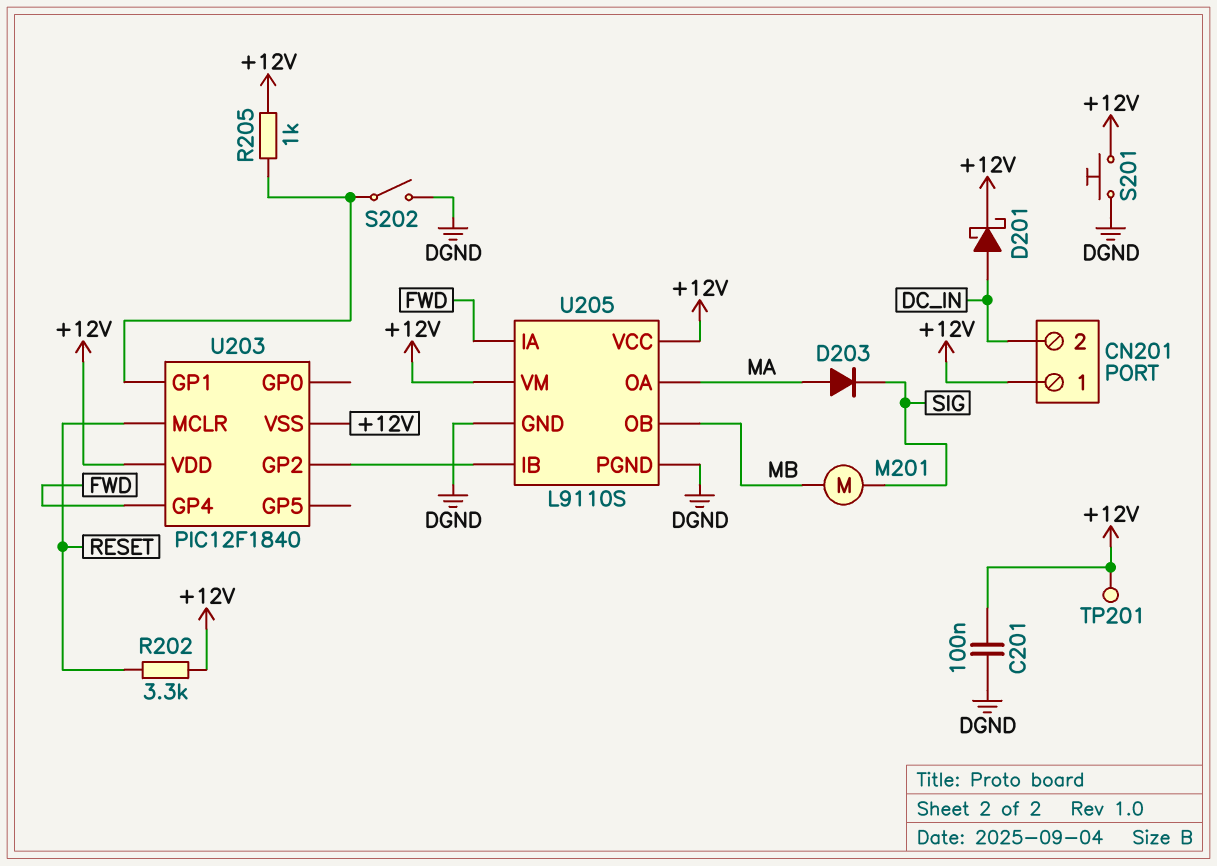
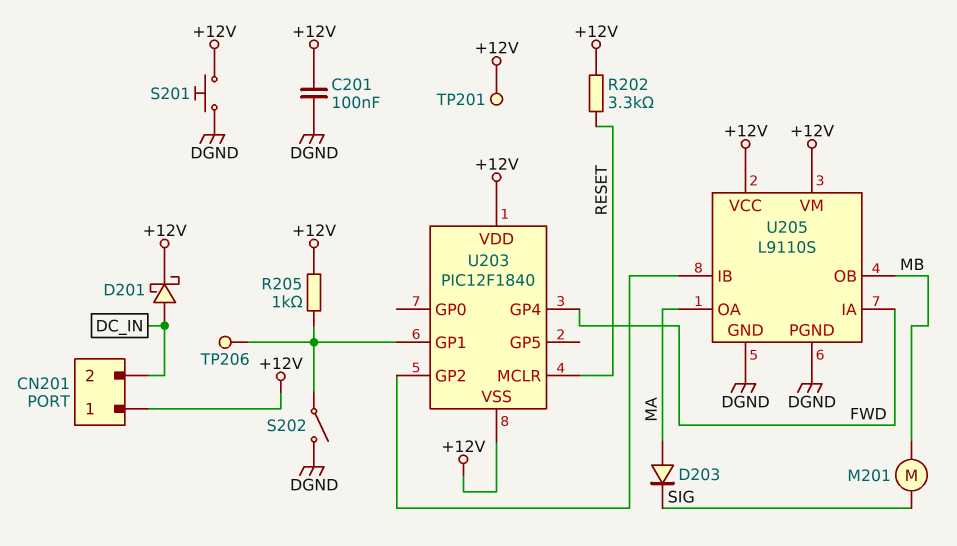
TP206: none -> test point (U203/GP1)

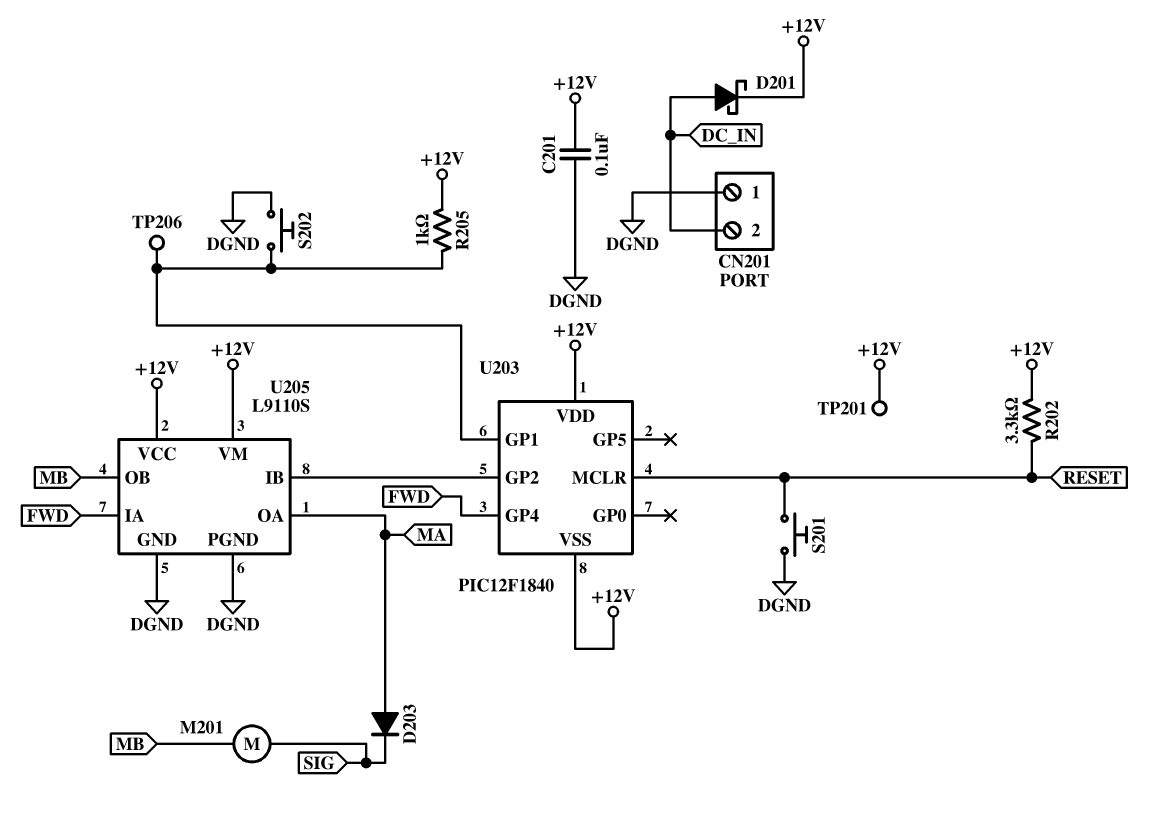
CN201 pin 1: +12V -> DGND
S201: button (+12V, DGND) -> button (DGND, RESET)
S202: switch (DGND, U203/GP1) -> button (DGND, U203/GP1)

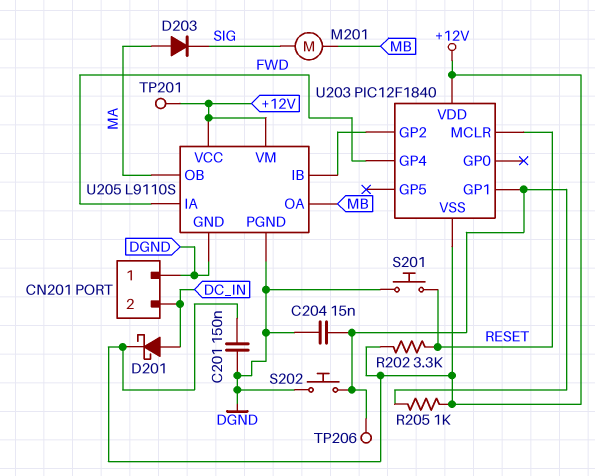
C201: 100nF (+12V, DGND) -> 150nF (+12V, DGND)
C204: none -> 15nF (DGND, U203/GP1)
U205 pin OA: MA -> MB
U205 pin OB: MB -> MA

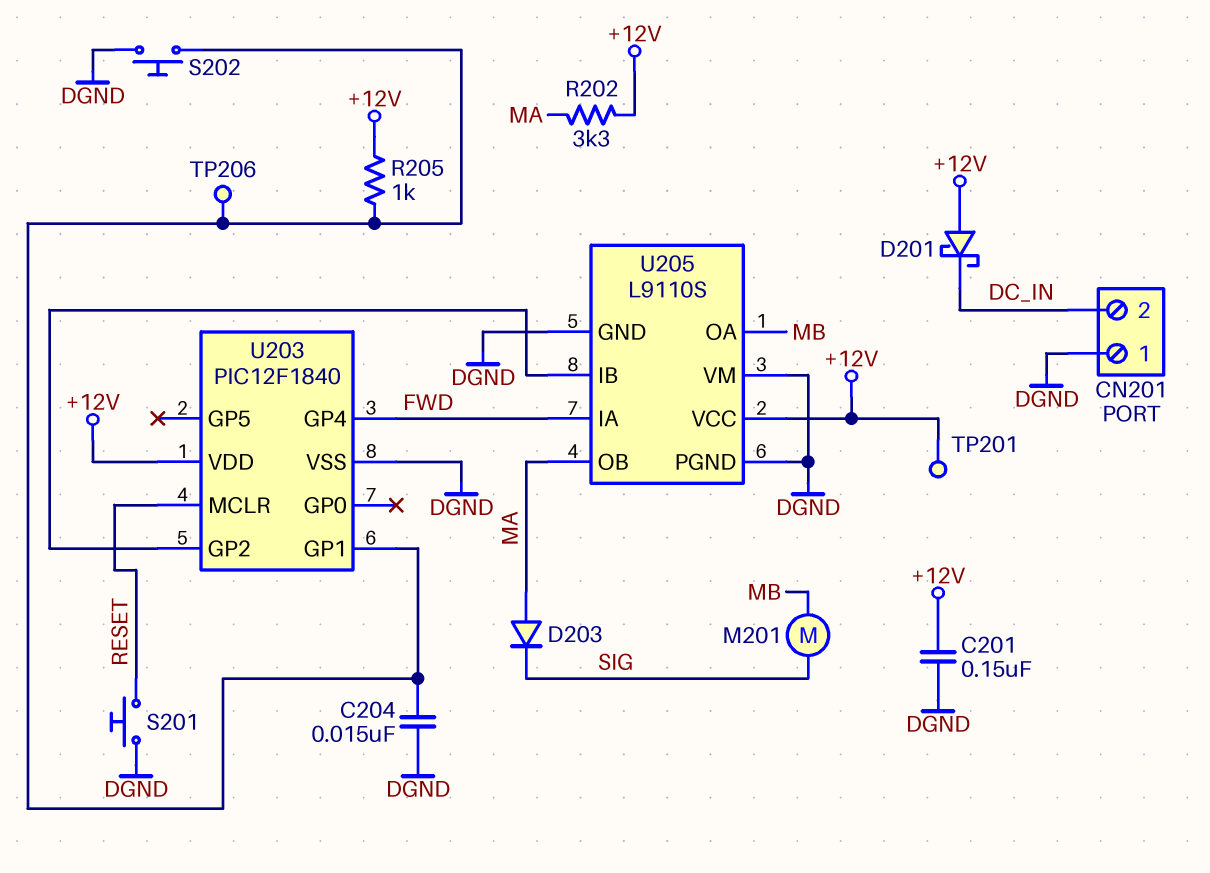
D201: schottky (A DC_IN, K +12V) -> schottky (A +12V, K DC_IN)
R202: 3.3k (+12V, RESET) -> 3.3k (+12V, MA)
U203 pin VSS: +12V -> DGND
U205 pin VM: +12V -> DGND

